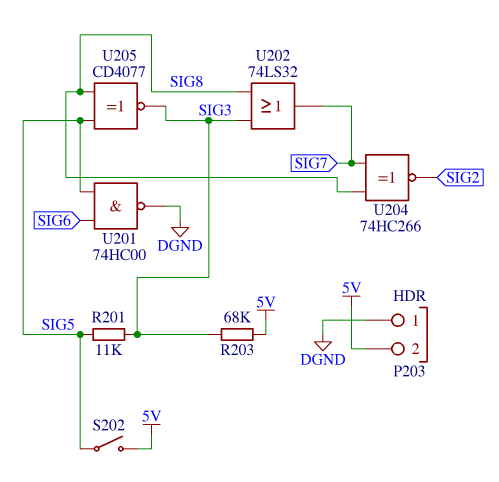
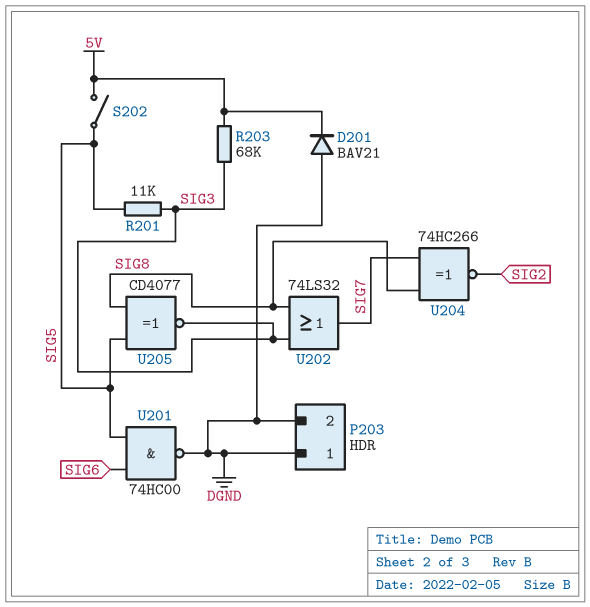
D201: none -> diode BAV21 (A DGND, K 5V)
P203 pin 2: 5V -> DGND

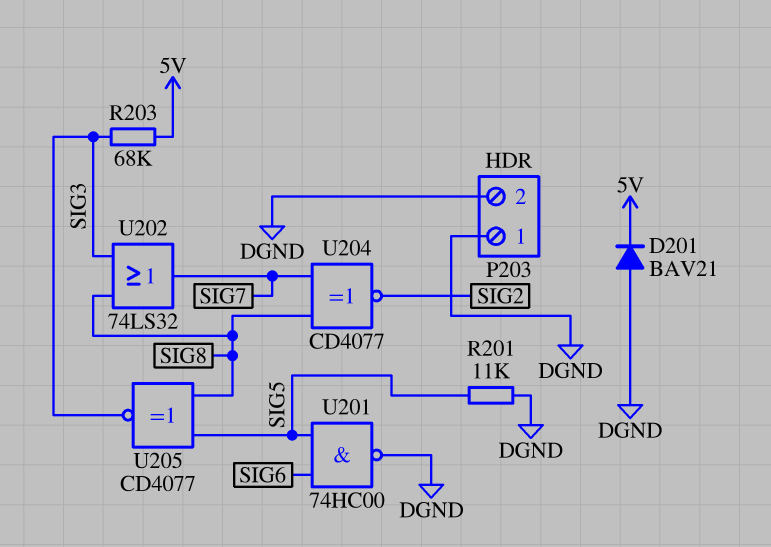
R201: 11k (SIG3, SIG5) -> 11k (DGND, SIG5)
S202: switch (5V, SIG5) -> none
U204: XNOR 74HC266 (in SIG7, in SIG8, out SIG2) -> XNOR CD4077 (in SIG7, in SIG8, out SIG2)

